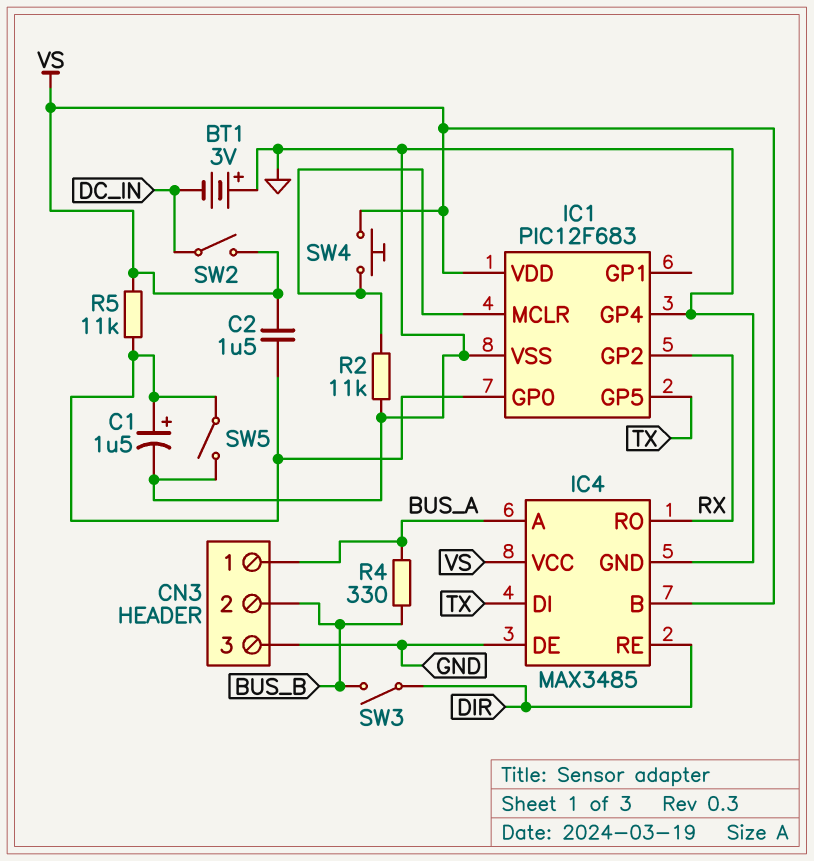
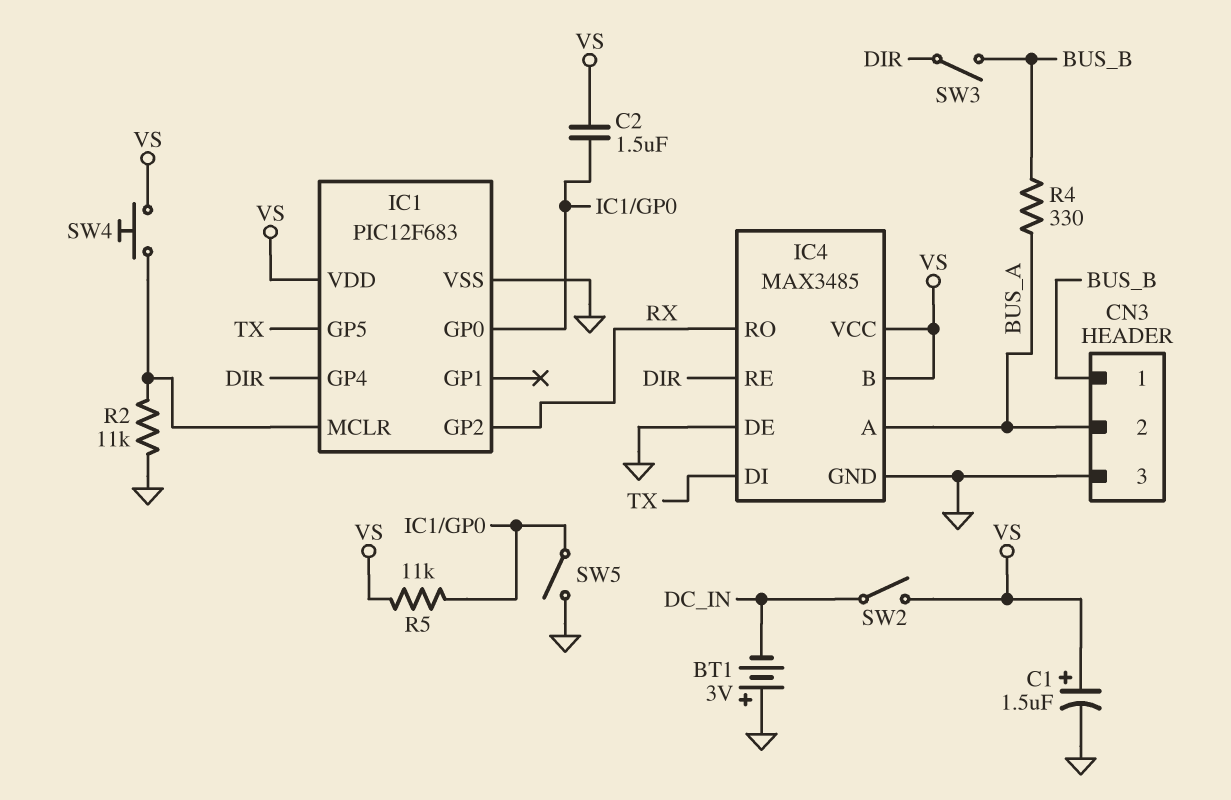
C1: 1.5uF (plus IC1/GP0, minus GND) -> 1.5uF (plus VS, minus GND)
CN3 pin 1: BUS_A -> BUS_B
CN3 pin 2: BUS_B -> BUS_A
IC1 pin GP4: GND -> DIR

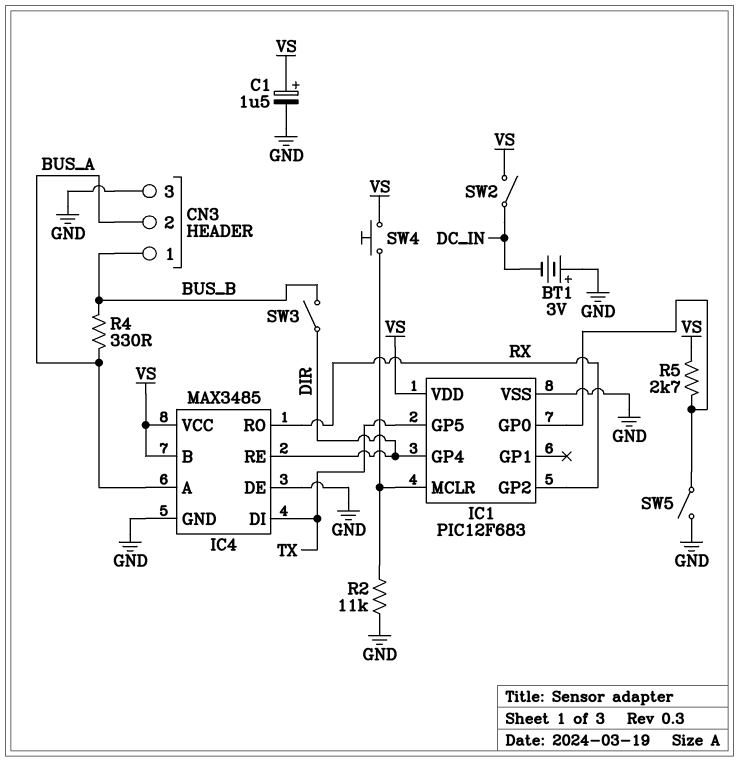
C2: 1.5uF (IC1/GP0, VS) -> none
R5: 11k (IC1/GP0, VS) -> 2.7k (IC1/GP0, VS)

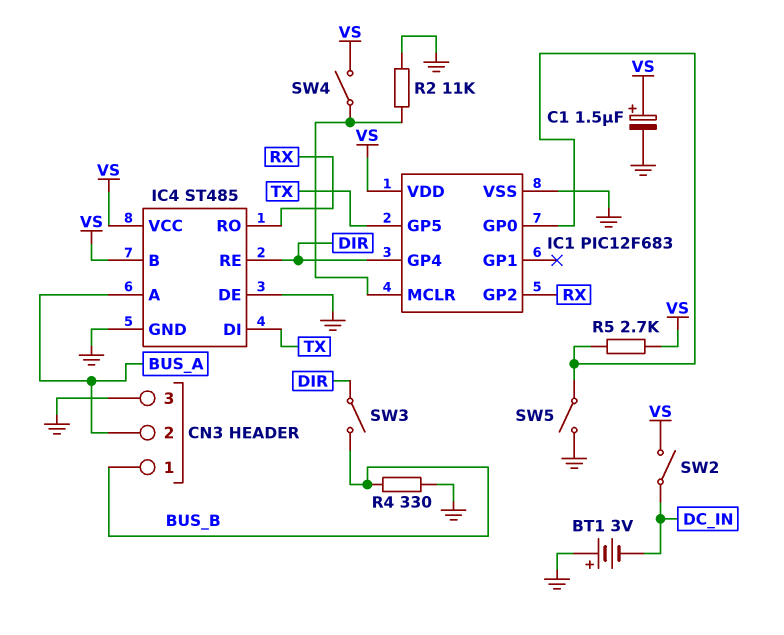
IC4: MAX3485 -> ST485
R4: 330 (BUS_A, BUS_B) -> 330 (BUS_B, GND)
SW4: button (IC1/MCLR, VS) -> switch (IC1/MCLR, VS)

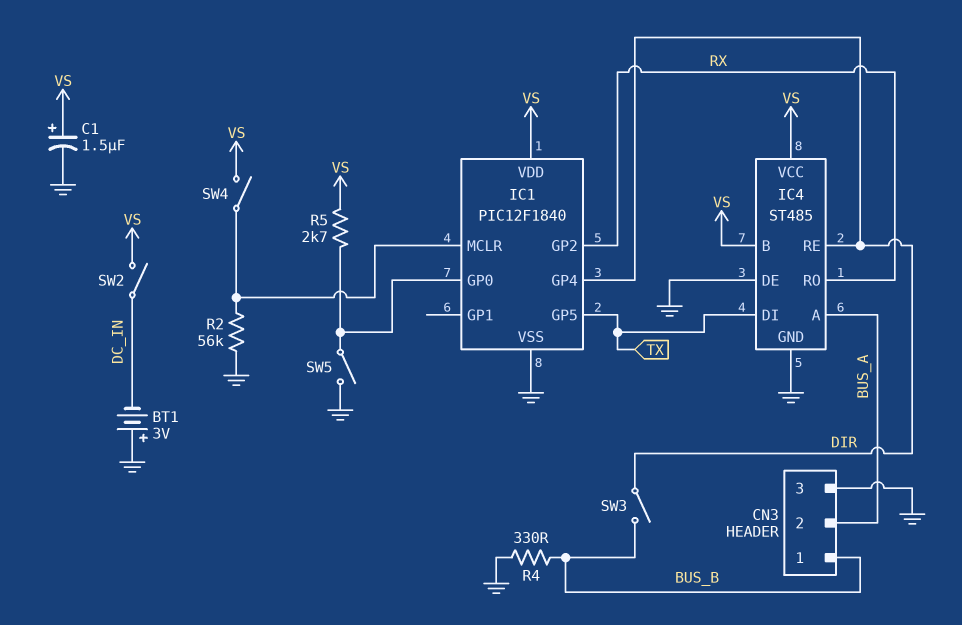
IC1: PIC12F683 -> PIC12F1840
R2: 11k (GND, IC1/MCLR) -> 56k (GND, IC1/MCLR)

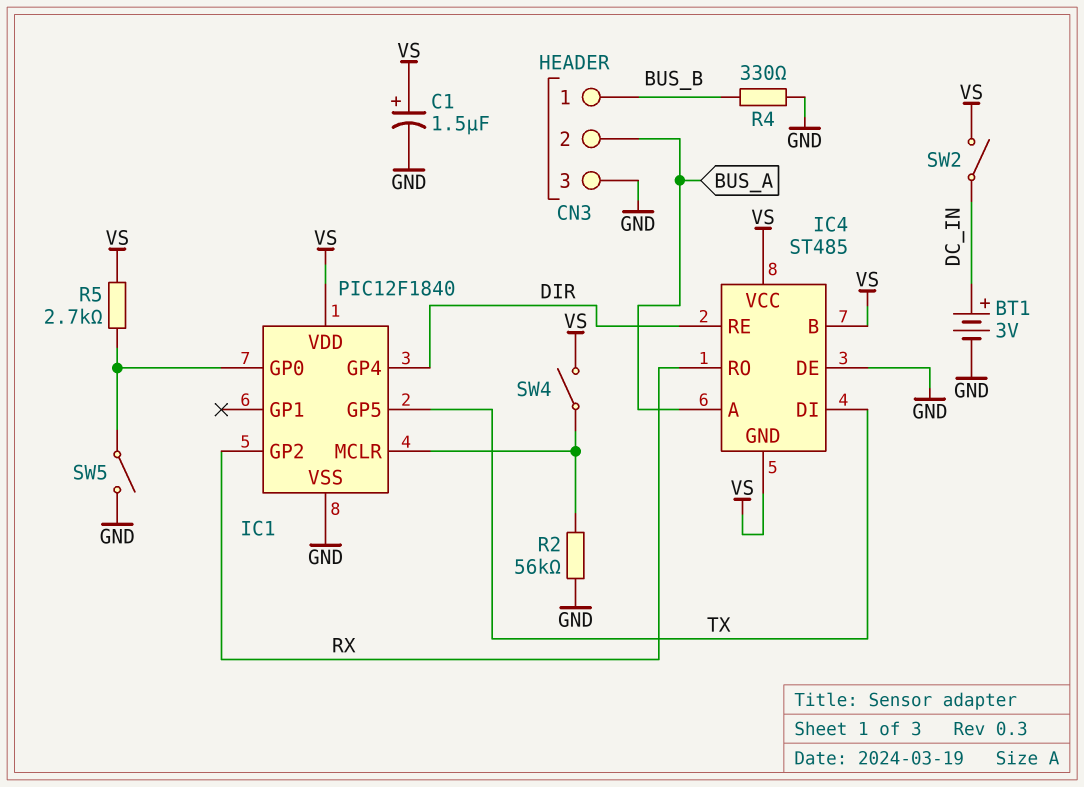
BT1: 3V (plus GND, minus DC_IN) -> 3V (plus DC_IN, minus GND)
IC4 pin GND: GND -> VS
SW3: switch (BUS_B, DIR) -> none

